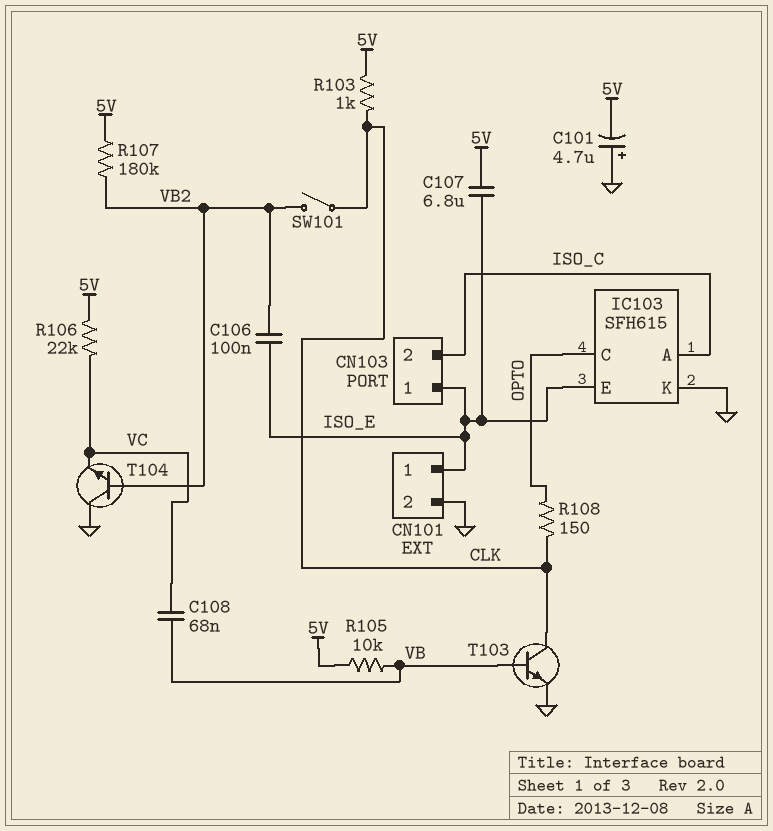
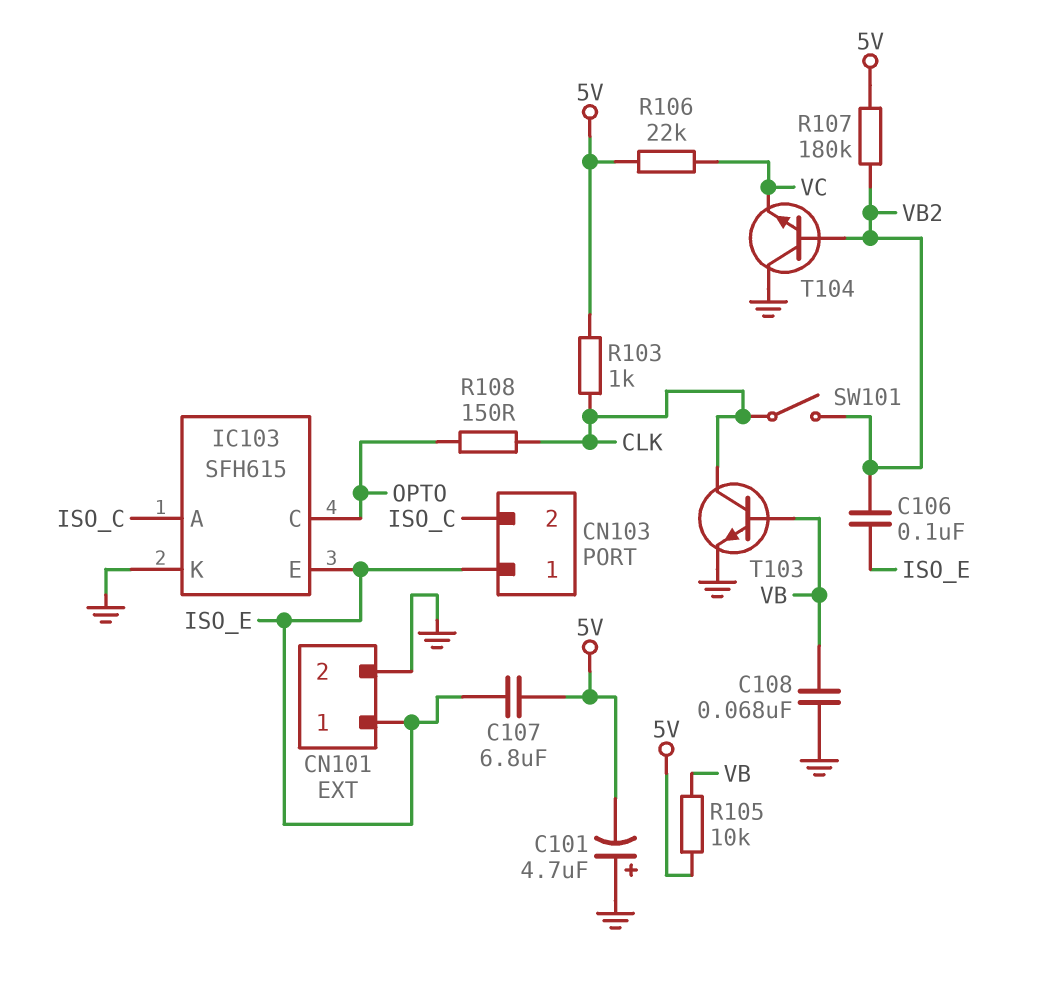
C108: 68nF (VB, VC) -> 68nF (GND, VB)

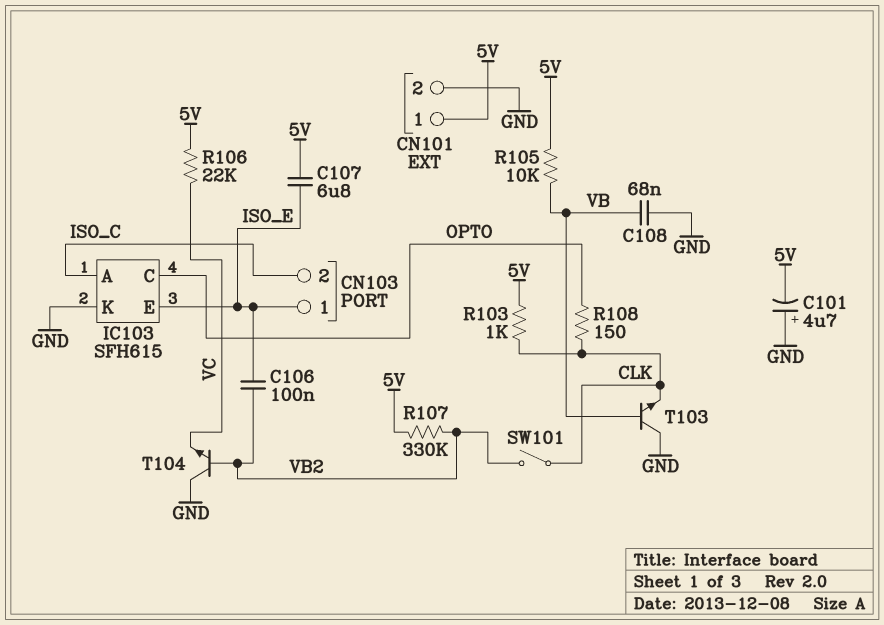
CN101 pin 1: ISO_E -> 5V
R107: 180k (5V, VB2) -> 330k (5V, VB2)
T103: NPN (B VB, C CLK, E GND) -> NPN (B VB, C GND, E CLK)

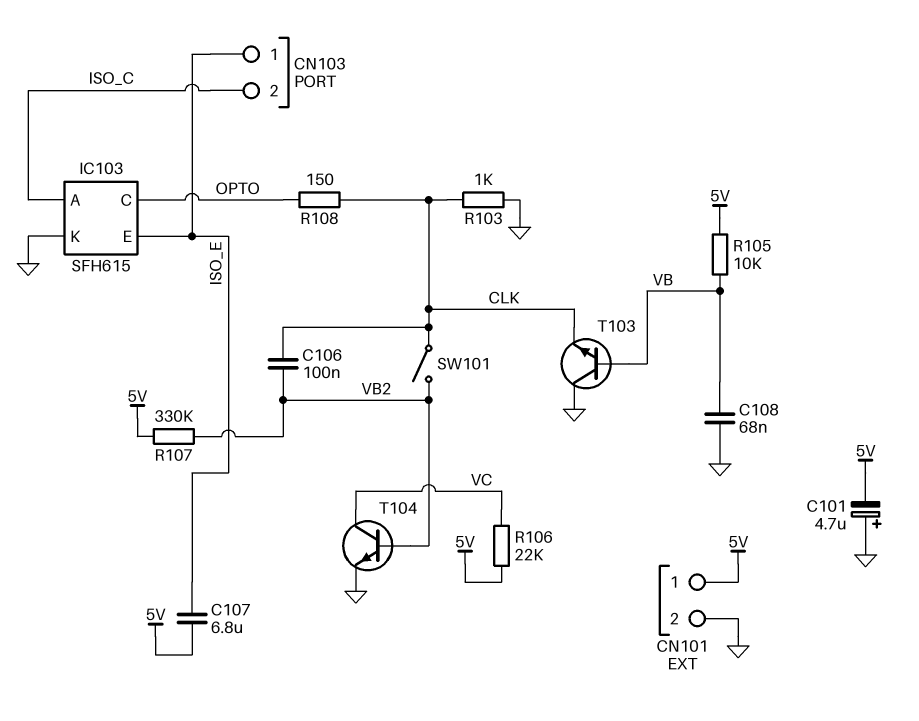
C106: 100nF (ISO_E, VB2) -> 100nF (CLK, VB2)
R103: 1k (5V, CLK) -> 1k (CLK, GND)
T104: NPN (B VB2, C GND, E VC) -> NPN (B VB2, C VC, E GND)

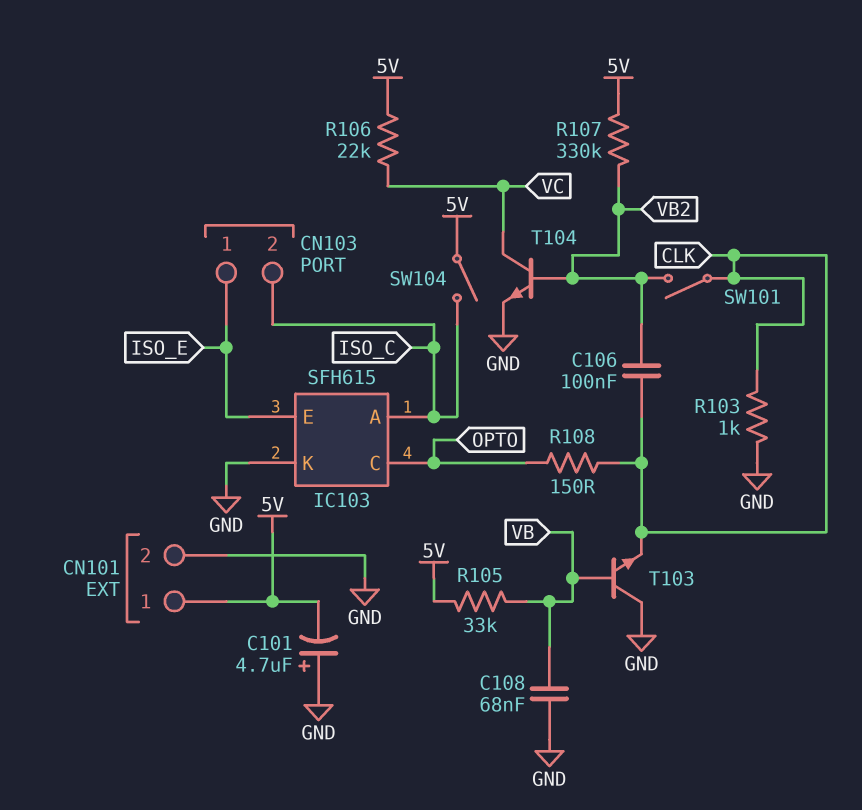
C107: 6.8uF (5V, ISO_E) -> none
R105: 10k (5V, VB) -> 33k (5V, VB)
SW104: none -> switch (5V, ISO_C)

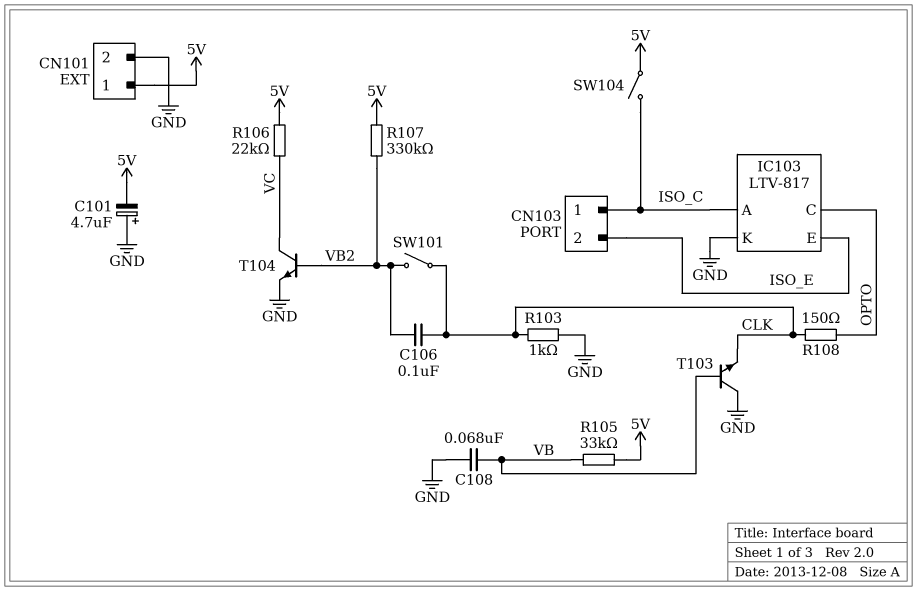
CN103 pin 1: ISO_E -> ISO_C
CN103 pin 2: ISO_C -> ISO_E
IC103: SFH615 -> LTV-817

